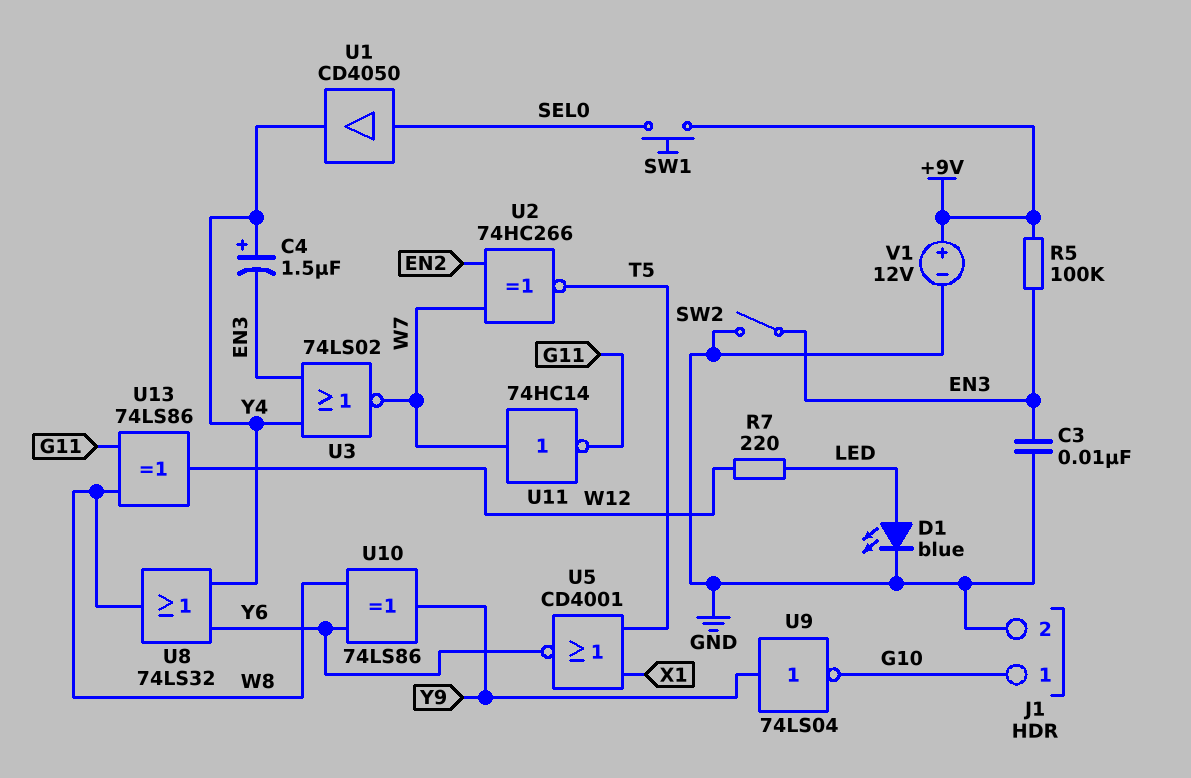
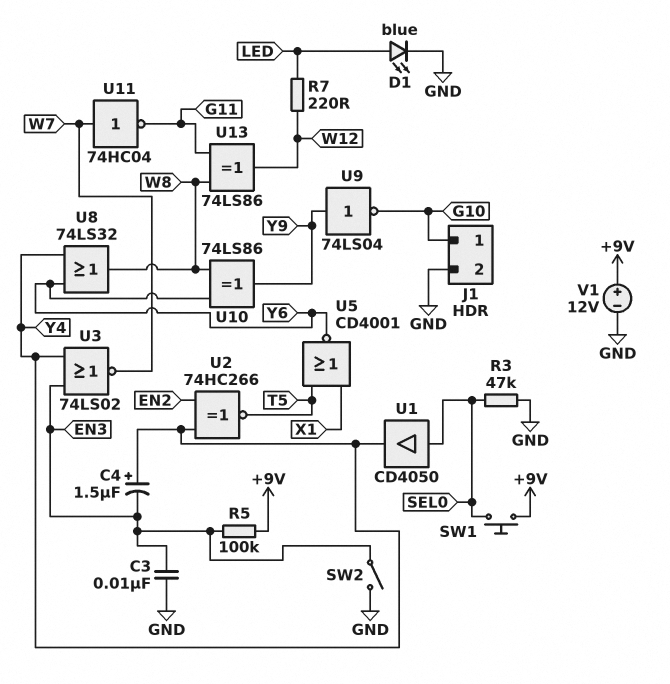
R3: none -> 47k (GND, SEL0)
U2: XNOR 74HC266 (in EN2, in W7, out T5) -> XNOR 74HC266 (in EN2, in Y4, out T5)
U11: NOT 74HC14 (in W7, out G11) -> NOT 74HC04 (in W7, out G11)

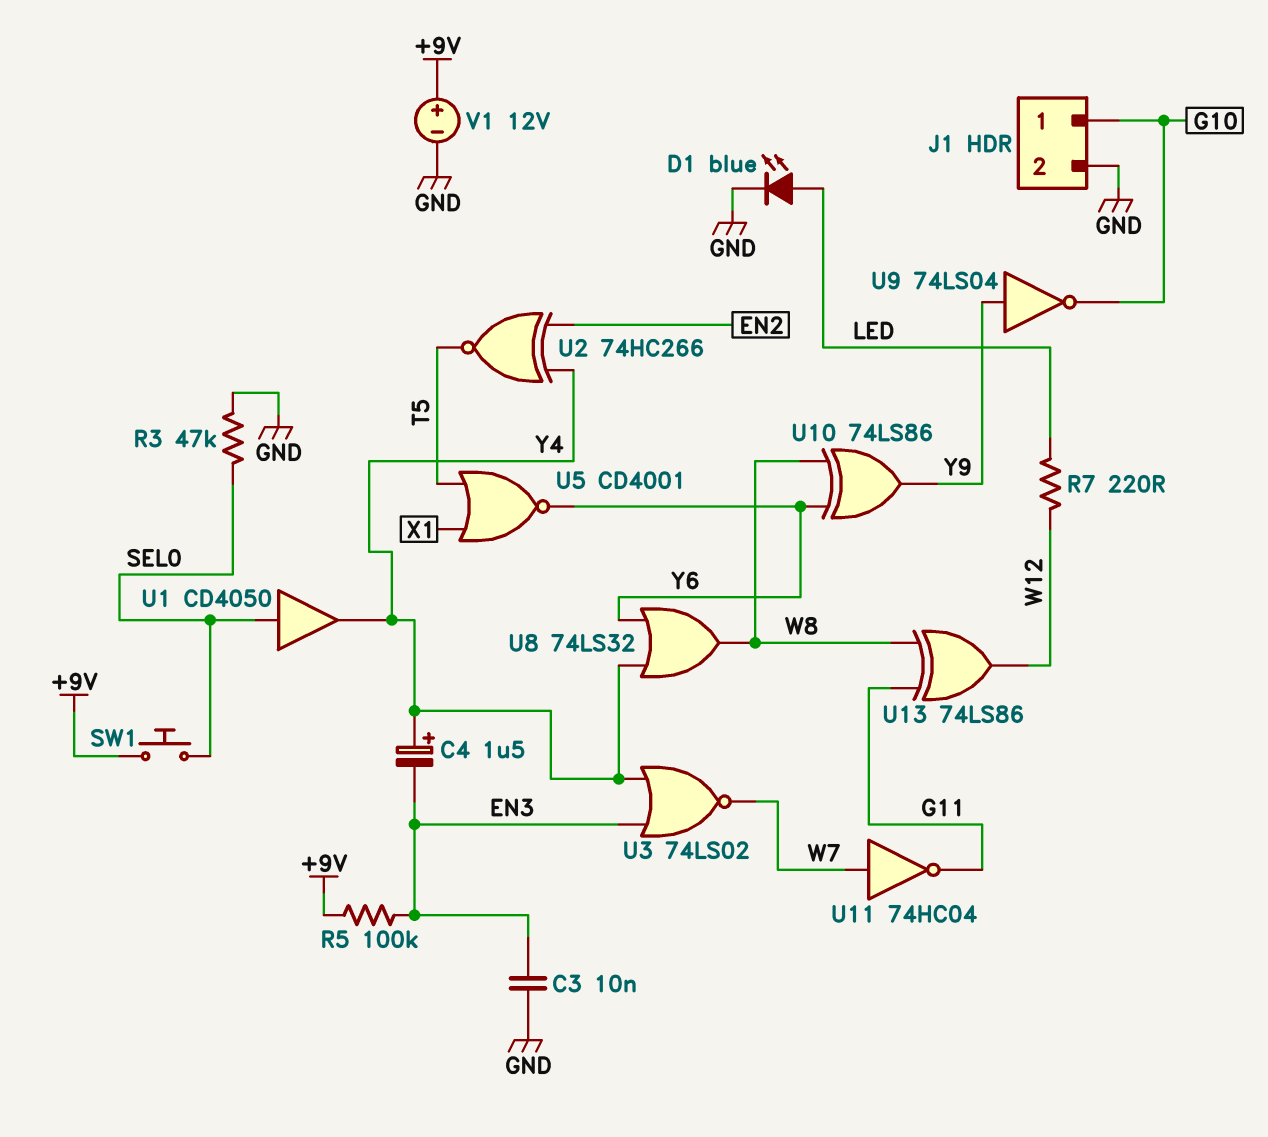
SW2: switch (EN3, GND) -> none

